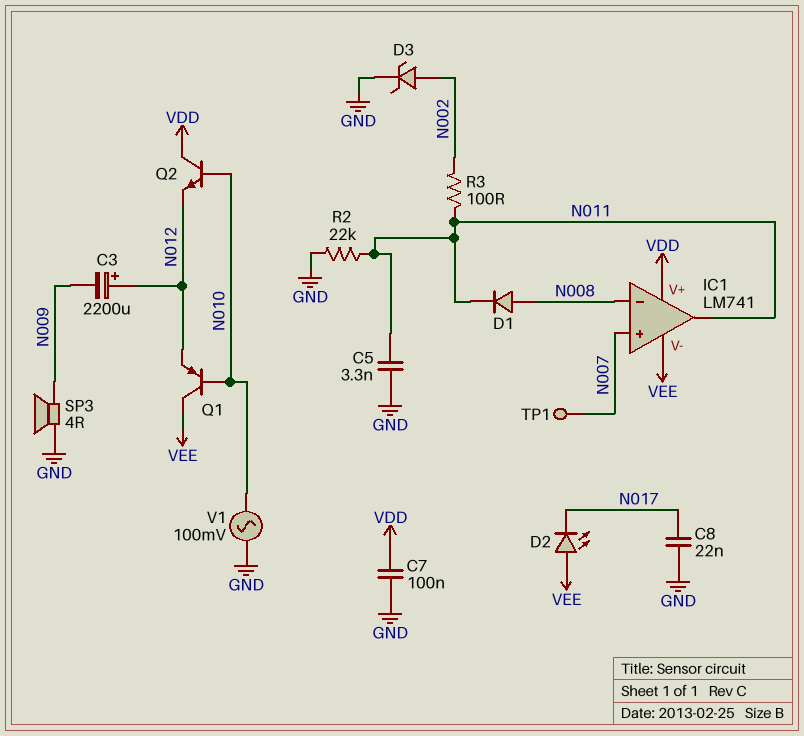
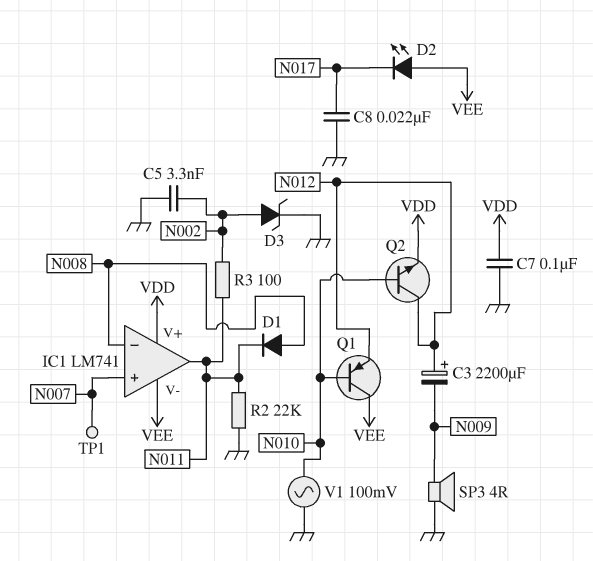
C5: 3.3nF (GND, N011) -> 3.3nF (GND, N002)
Q2: NPN (B N010, C VDD, E N012) -> NPN (B N010, C N012, E VDD)

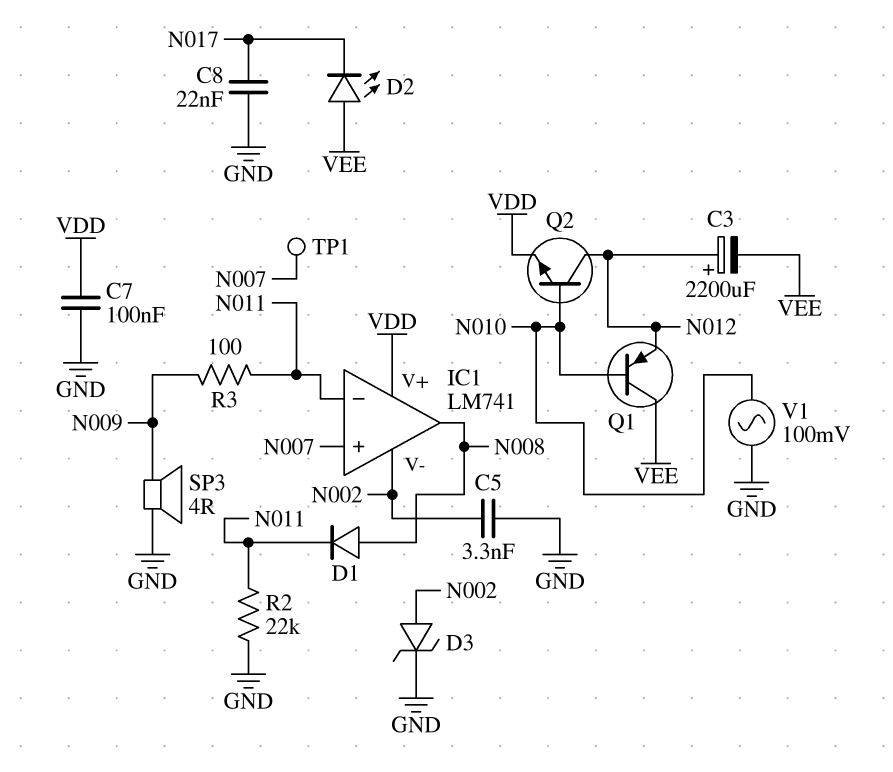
C3: 2200uF (plus N012, minus N009) -> 2200uF (plus N012, minus VEE)
IC1 pin V-: VEE -> N002
IC1 pin in-: N008 -> N011
IC1 pin out: N011 -> N008
R3: 100 (N002, N011) -> 100 (N009, N011)

